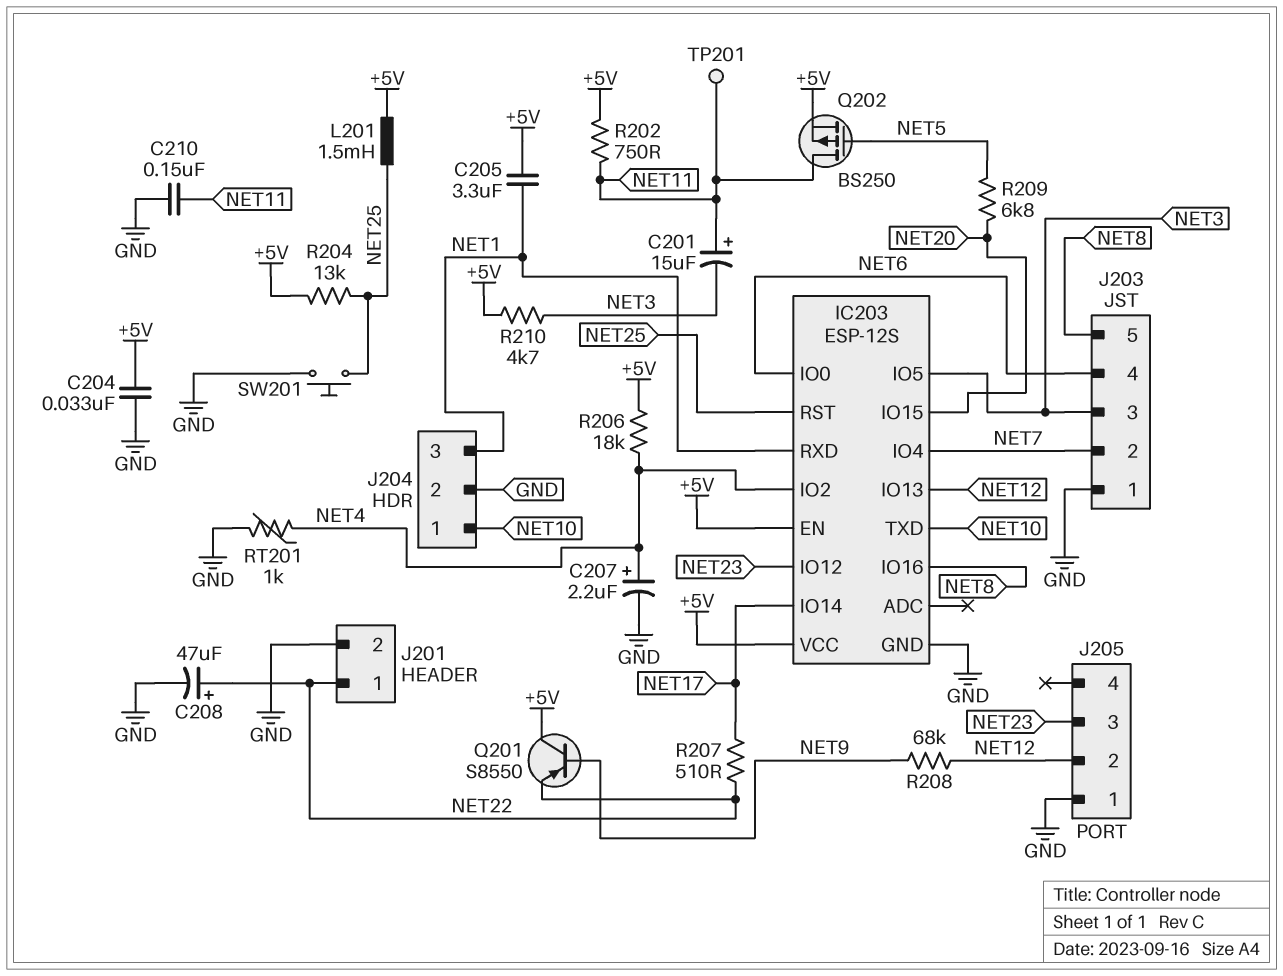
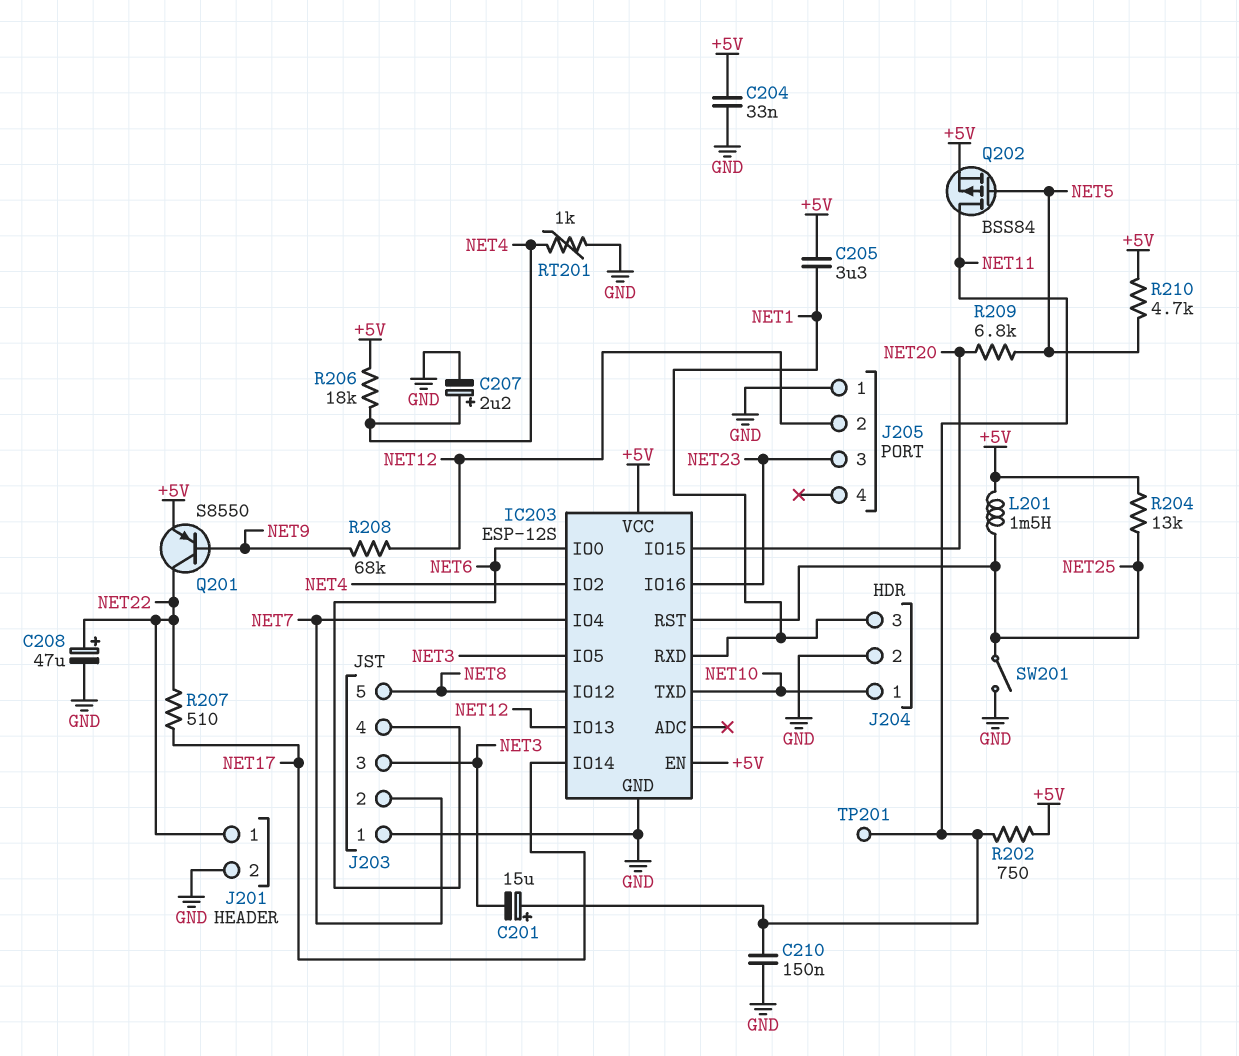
IC203 pin IO12: NET23 -> NET8
IC203 pin IO16: NET8 -> NET23
Q201: PNP S8550 (B NET9, C +5V, E NET22) -> PNP S8550 (B NET9, C NET22, E +5V)
Q202: PMOS BS250 (G NET5, D NET11, S +5V) -> PMOS BSS84 (G NET5, D NET11, S +5V)
R210: 4.7k (+5V, NET3) -> 4.7k (+5V, NET5)
SW201: button (GND, NET25) -> switch (GND, NET25)

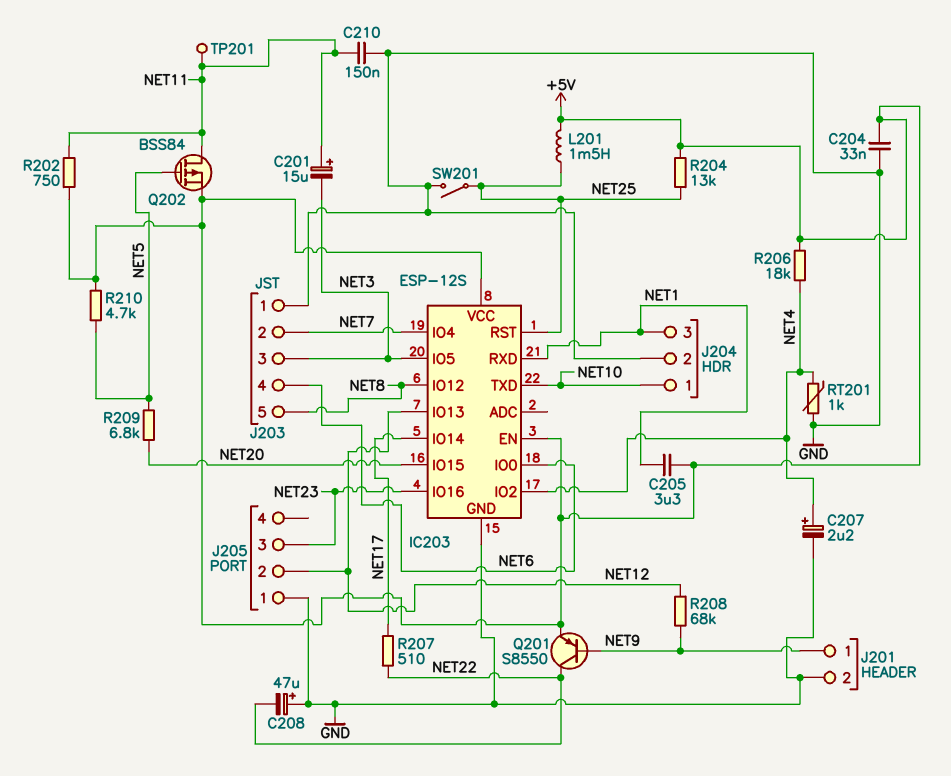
C208: 47uF (plus NET22, minus GND) -> 47uF (plus GND, minus NET22)
J201 pin 1: NET22 -> NET9

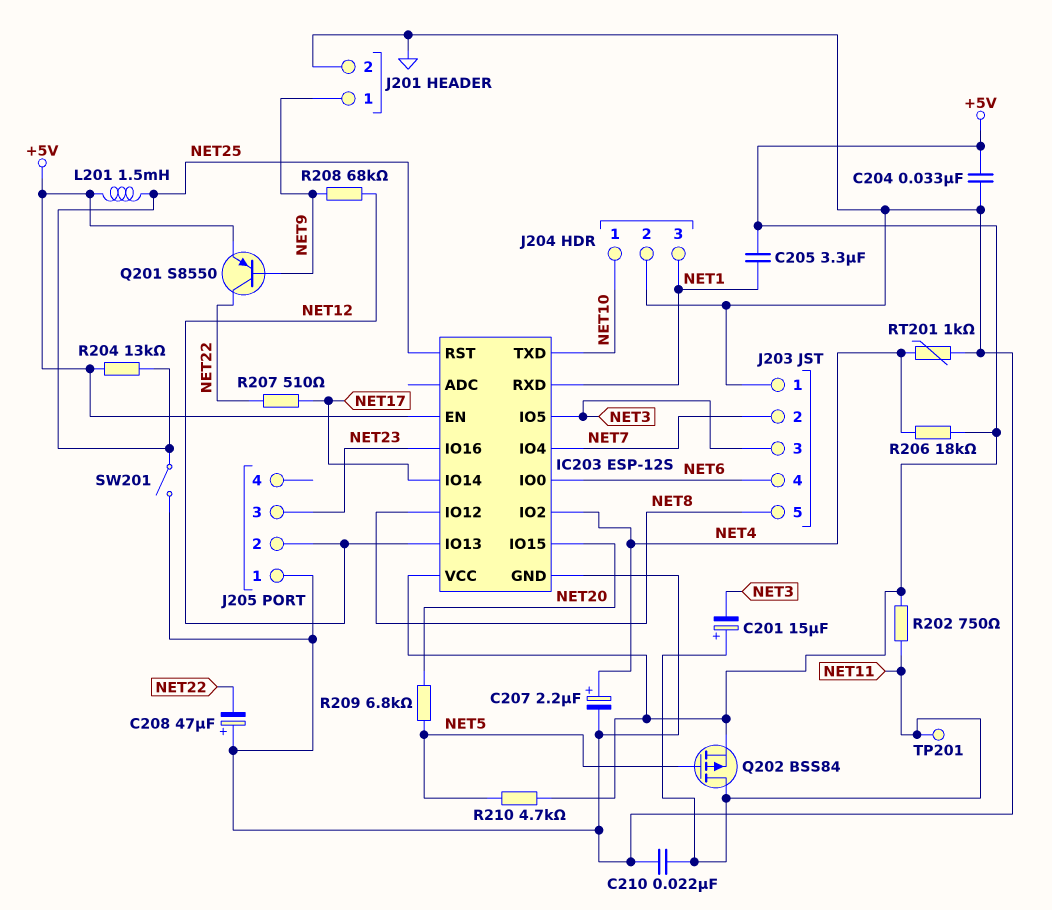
C210: 150nF (GND, NET11) -> 22nF (GND, NET11)

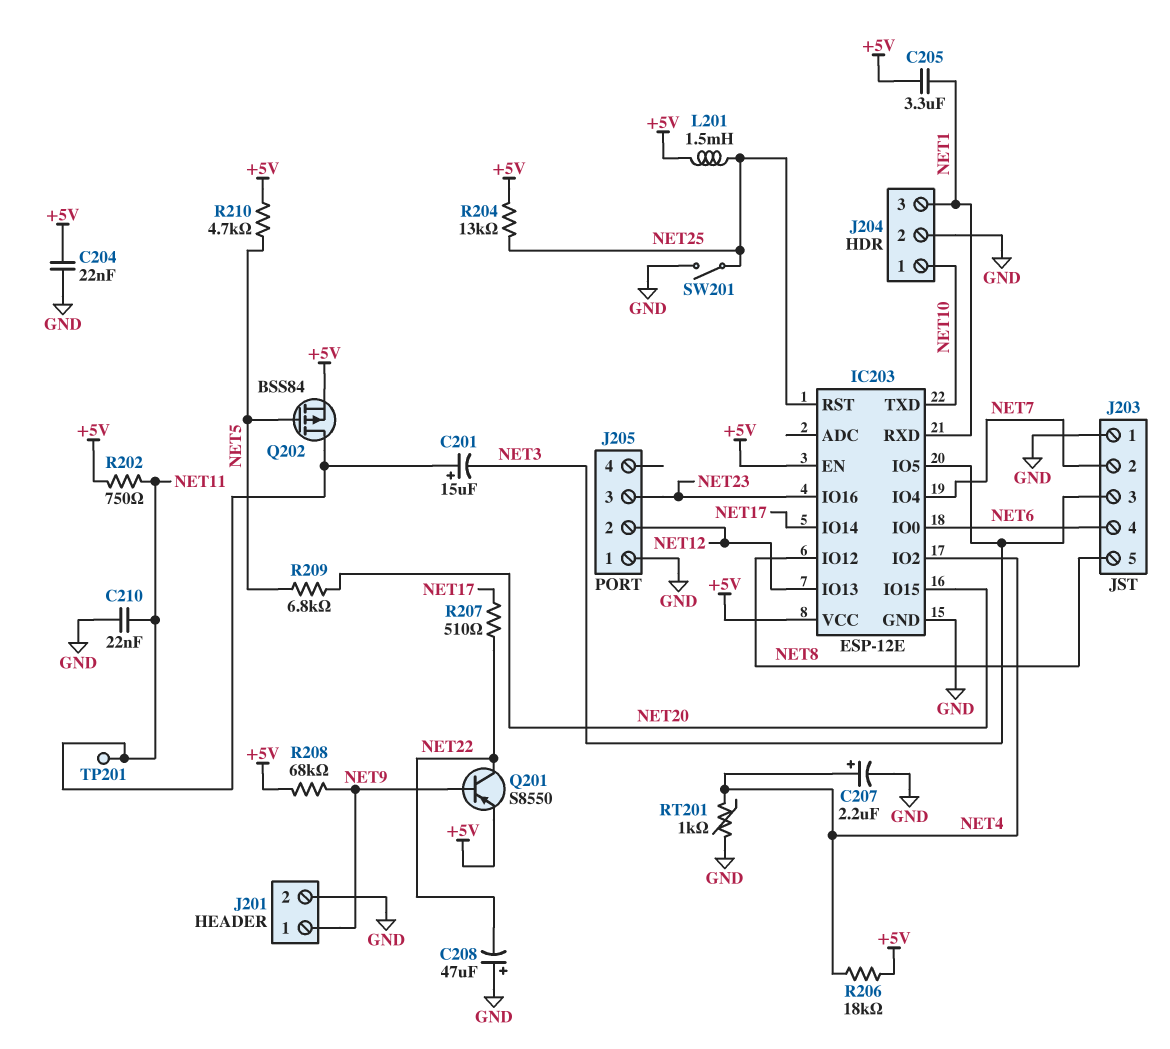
C204: 33nF (+5V, GND) -> 22nF (+5V, GND)
IC203: ESP-12S -> ESP-12E
R208: 68k (NET9, NET12) -> 68k (+5V, NET9)

